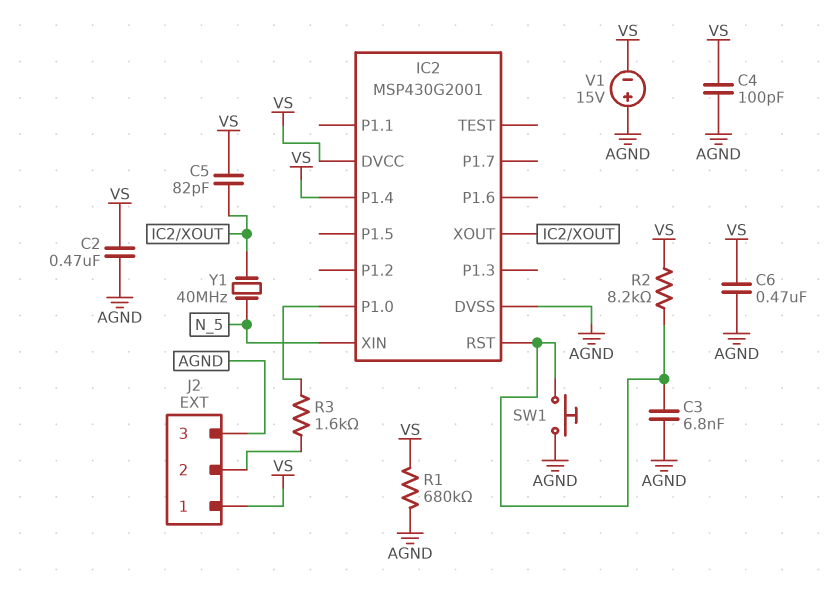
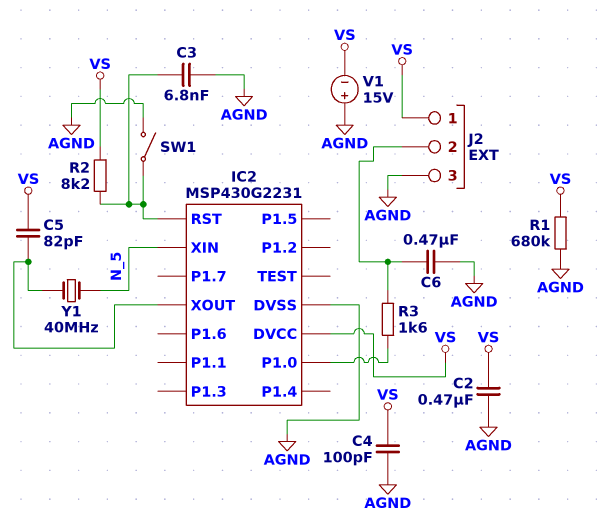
C6: 470nF (AGND, VS) -> 470nF (AGND, J2/2)
IC2: MSP430G2001 -> MSP430G2231
IC2 pin P1.4: VS -> none
SW1: button (AGND, IC2/RST) -> switch (AGND, IC2/RST)

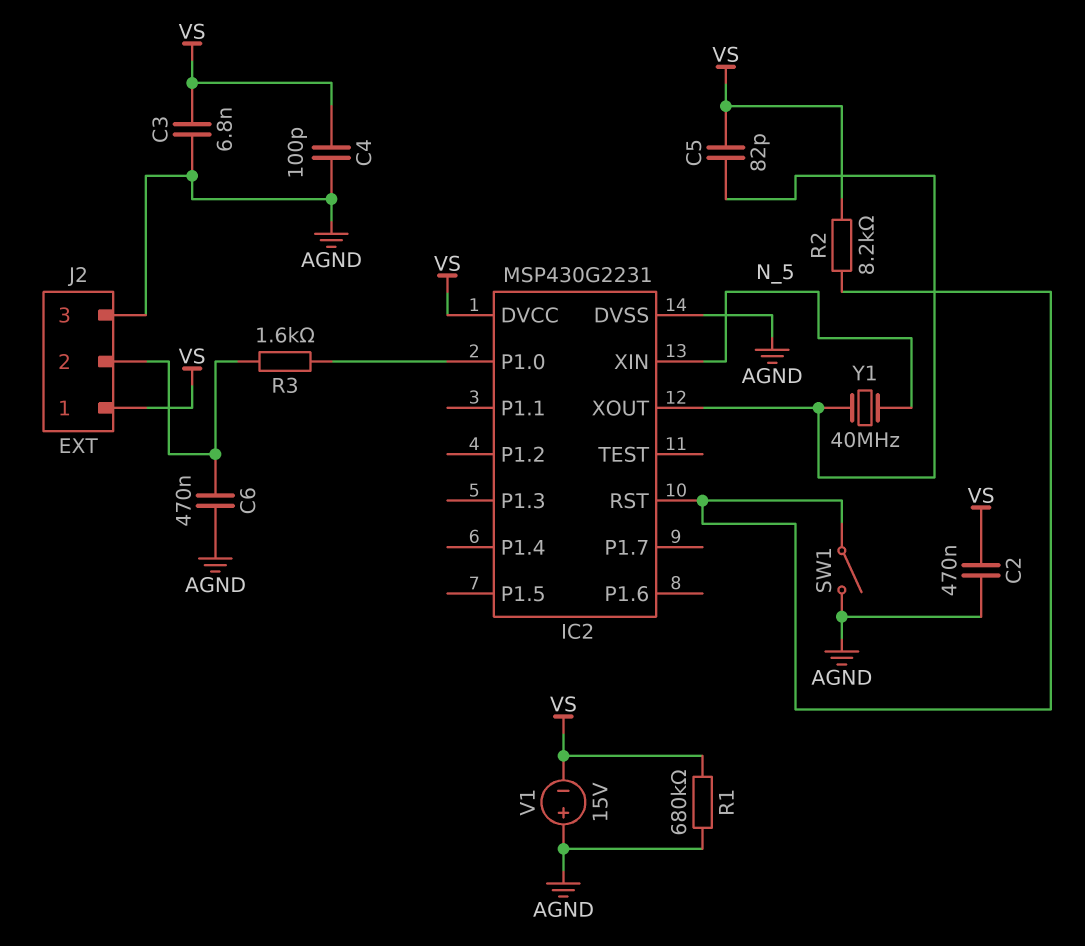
C3: 6.8nF (AGND, IC2/RST) -> 6.8nF (AGND, VS)

